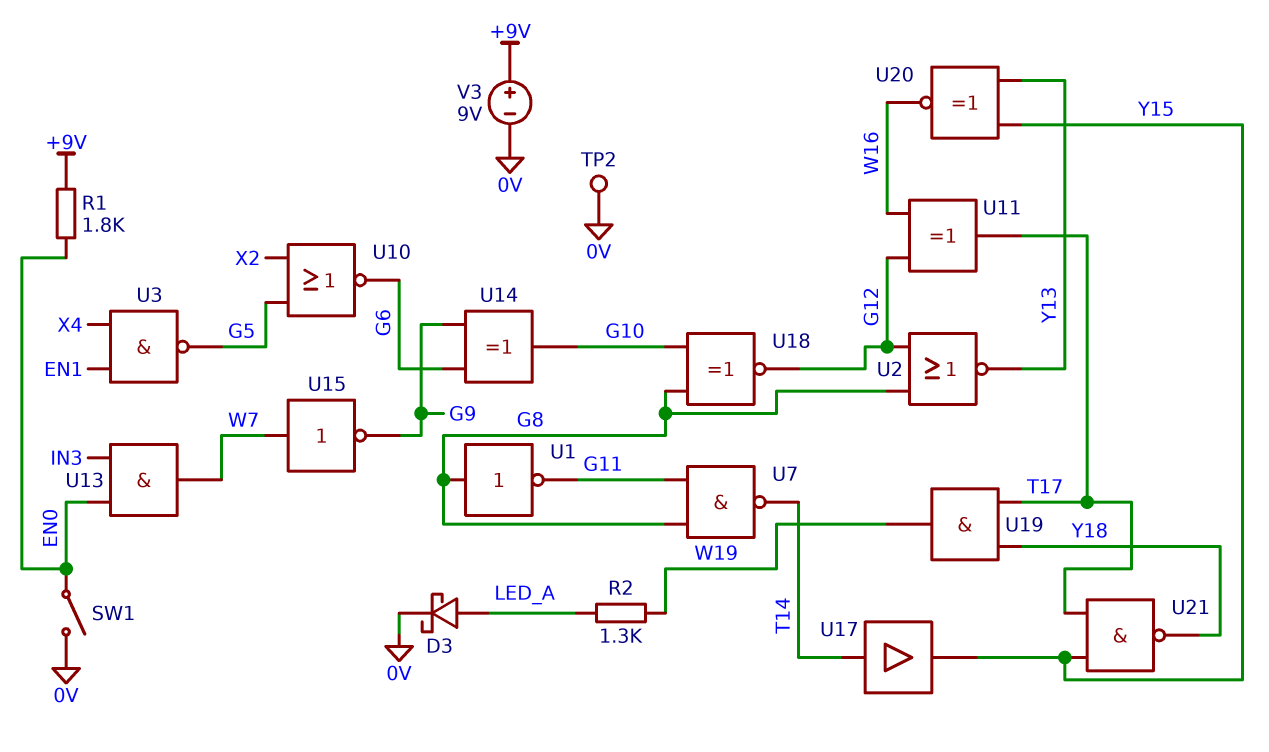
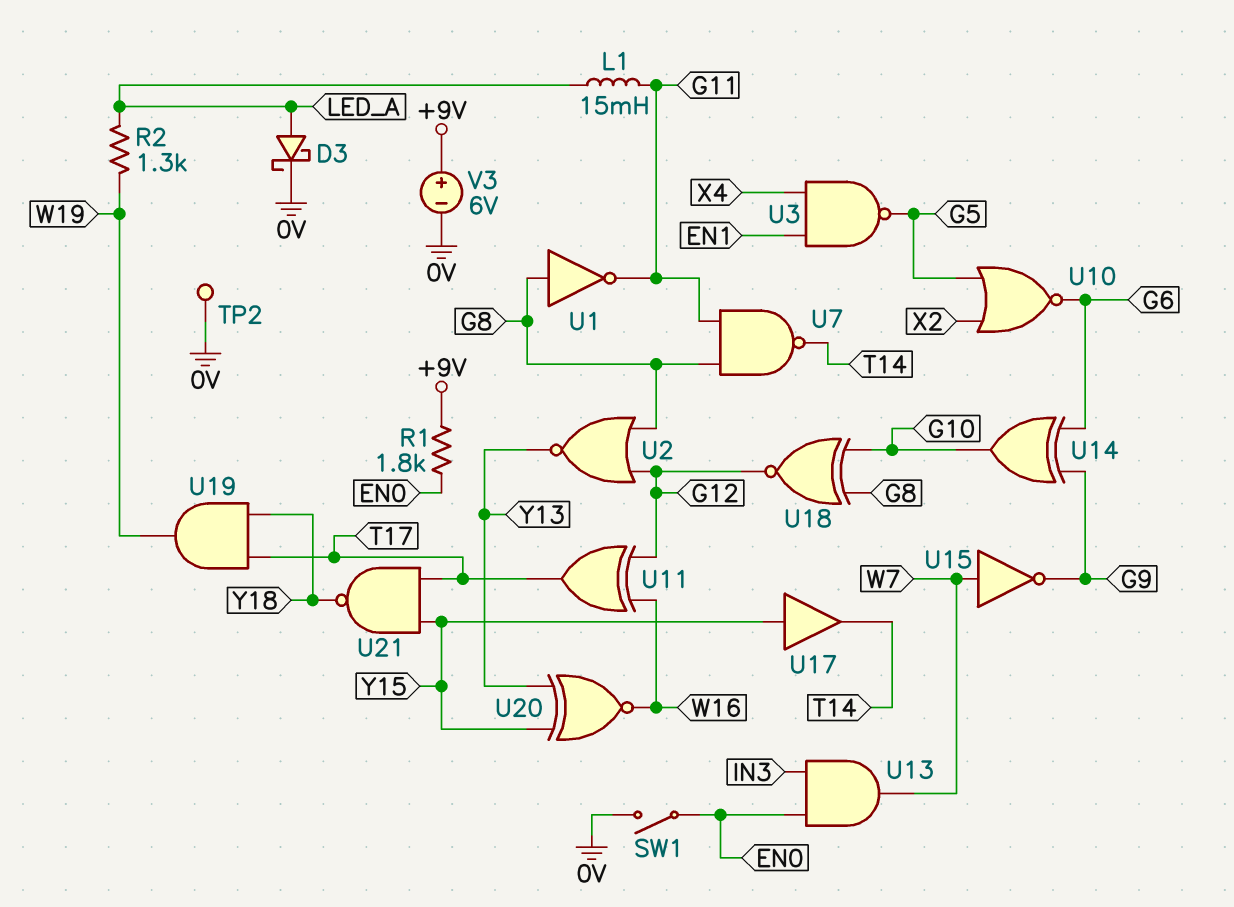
L1: none -> 15mH (G11, LED_A)
U17: buffer (in T14, out Y15) -> buffer (in Y15, out T14)
V3: 9V (plus +9V, minus 0V) -> 6V (plus +9V, minus 0V)

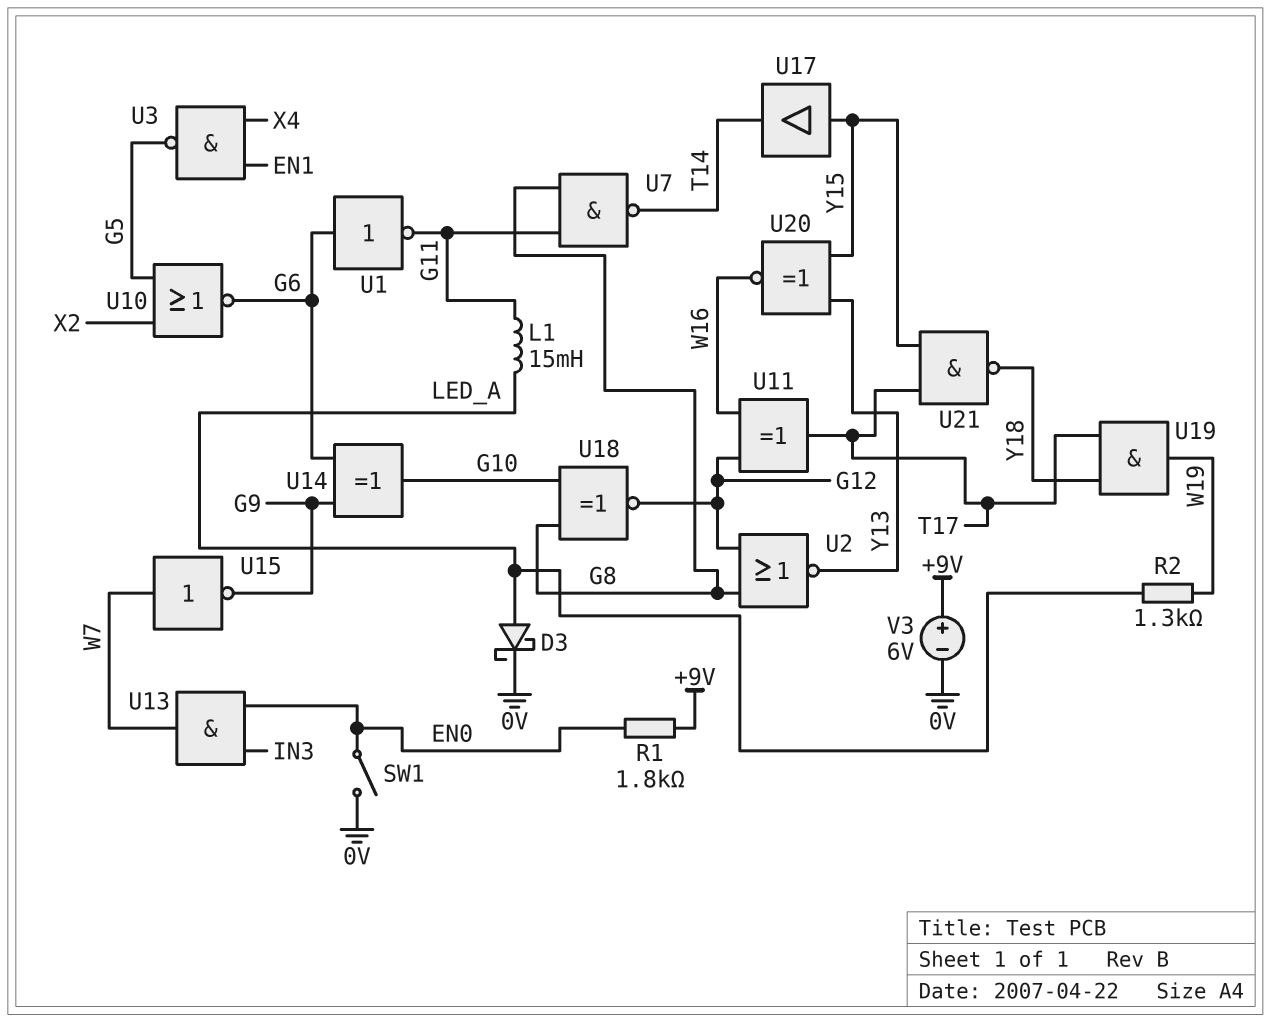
TP2: test point (0V) -> none
U1: NOT (in G8, out G11) -> NOT (in G6, out G11)

